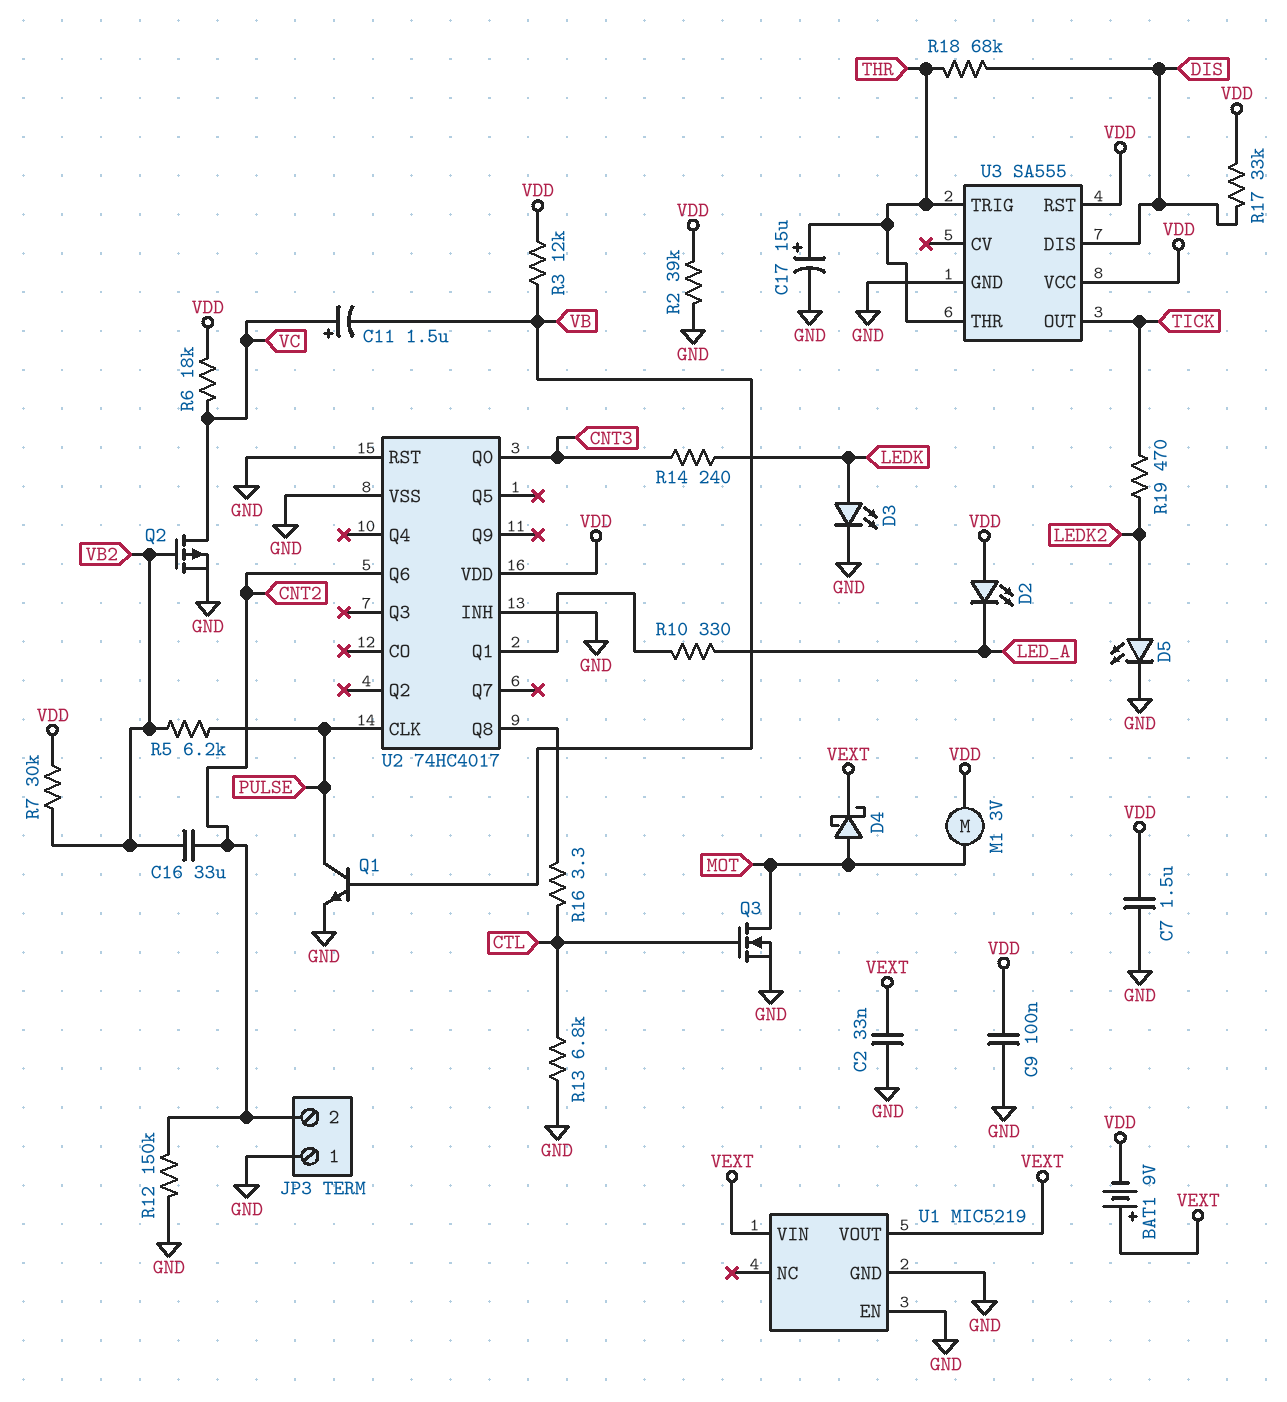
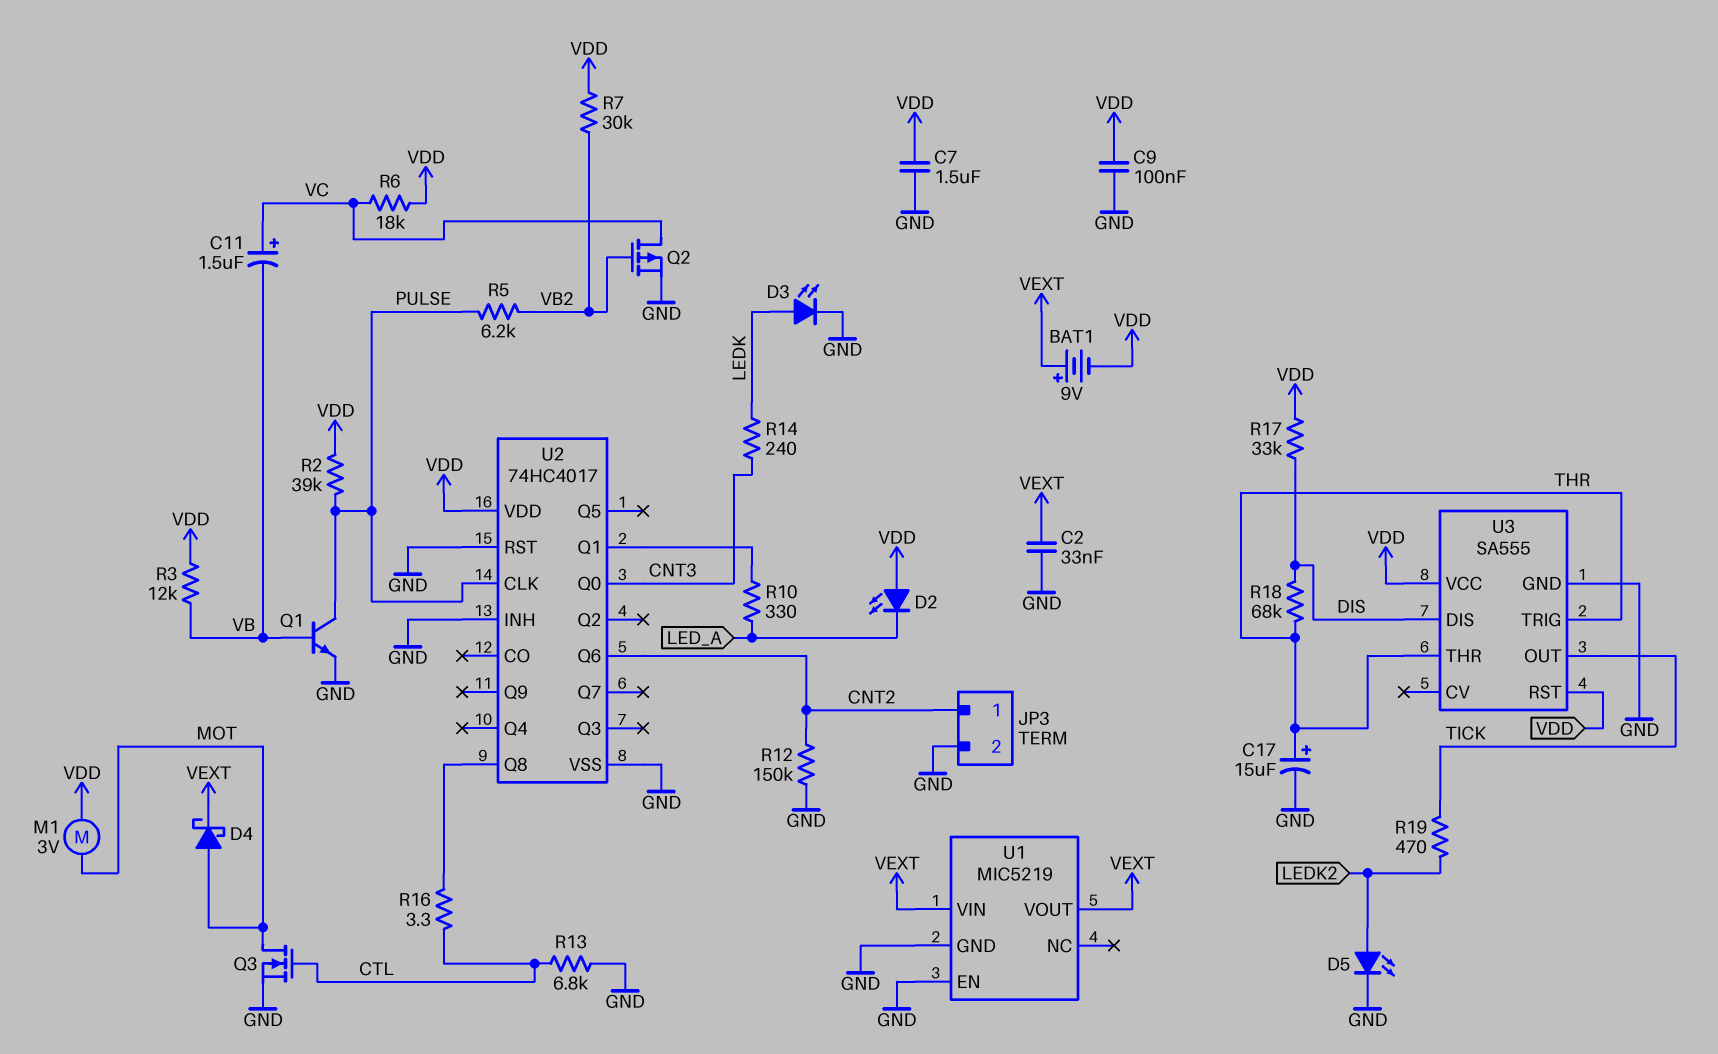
C16: 33uF (CNT2, VB2) -> none
JP3 pin 1: GND -> CNT2
JP3 pin 2: CNT2 -> GND
R2: 39k (GND, VDD) -> 39k (PULSE, VDD)

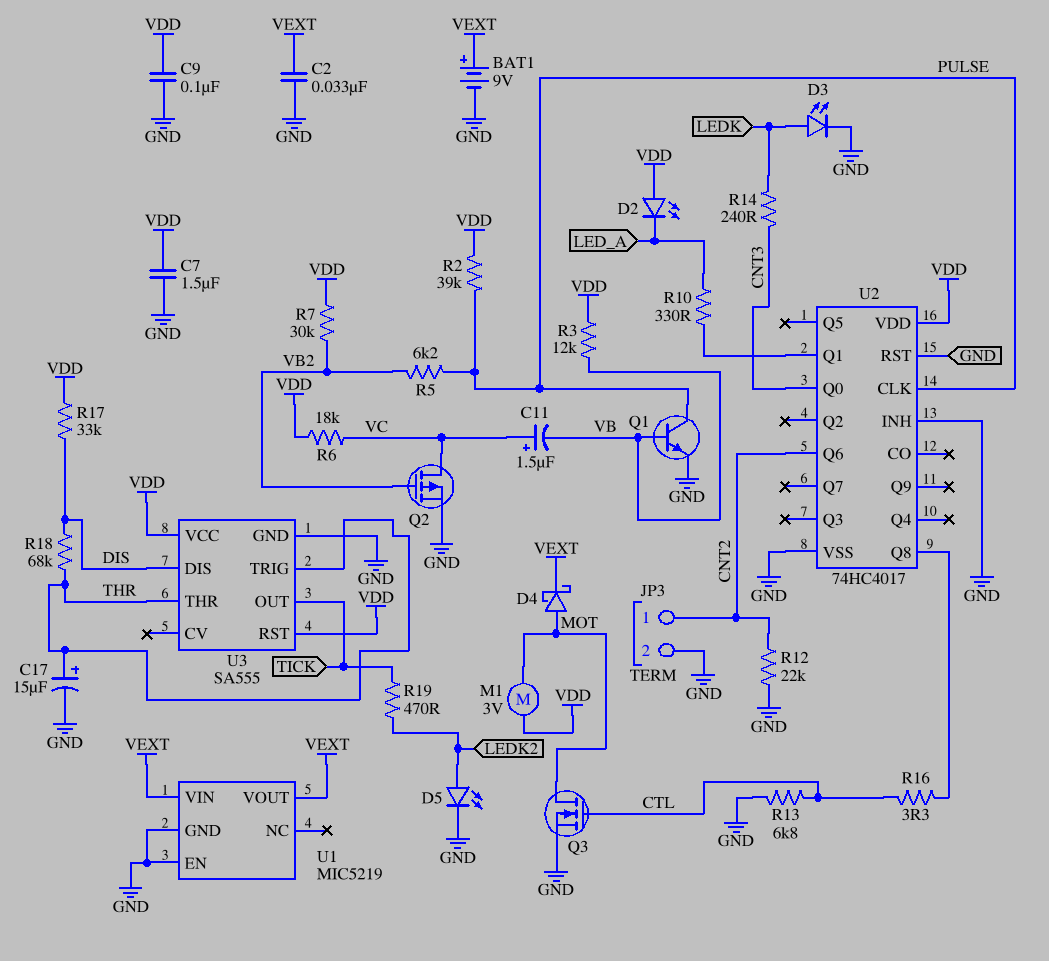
BAT1: 9V (plus VEXT, minus VDD) -> 9V (plus VEXT, minus GND)
R12: 150k (CNT2, GND) -> 22k (CNT2, GND)

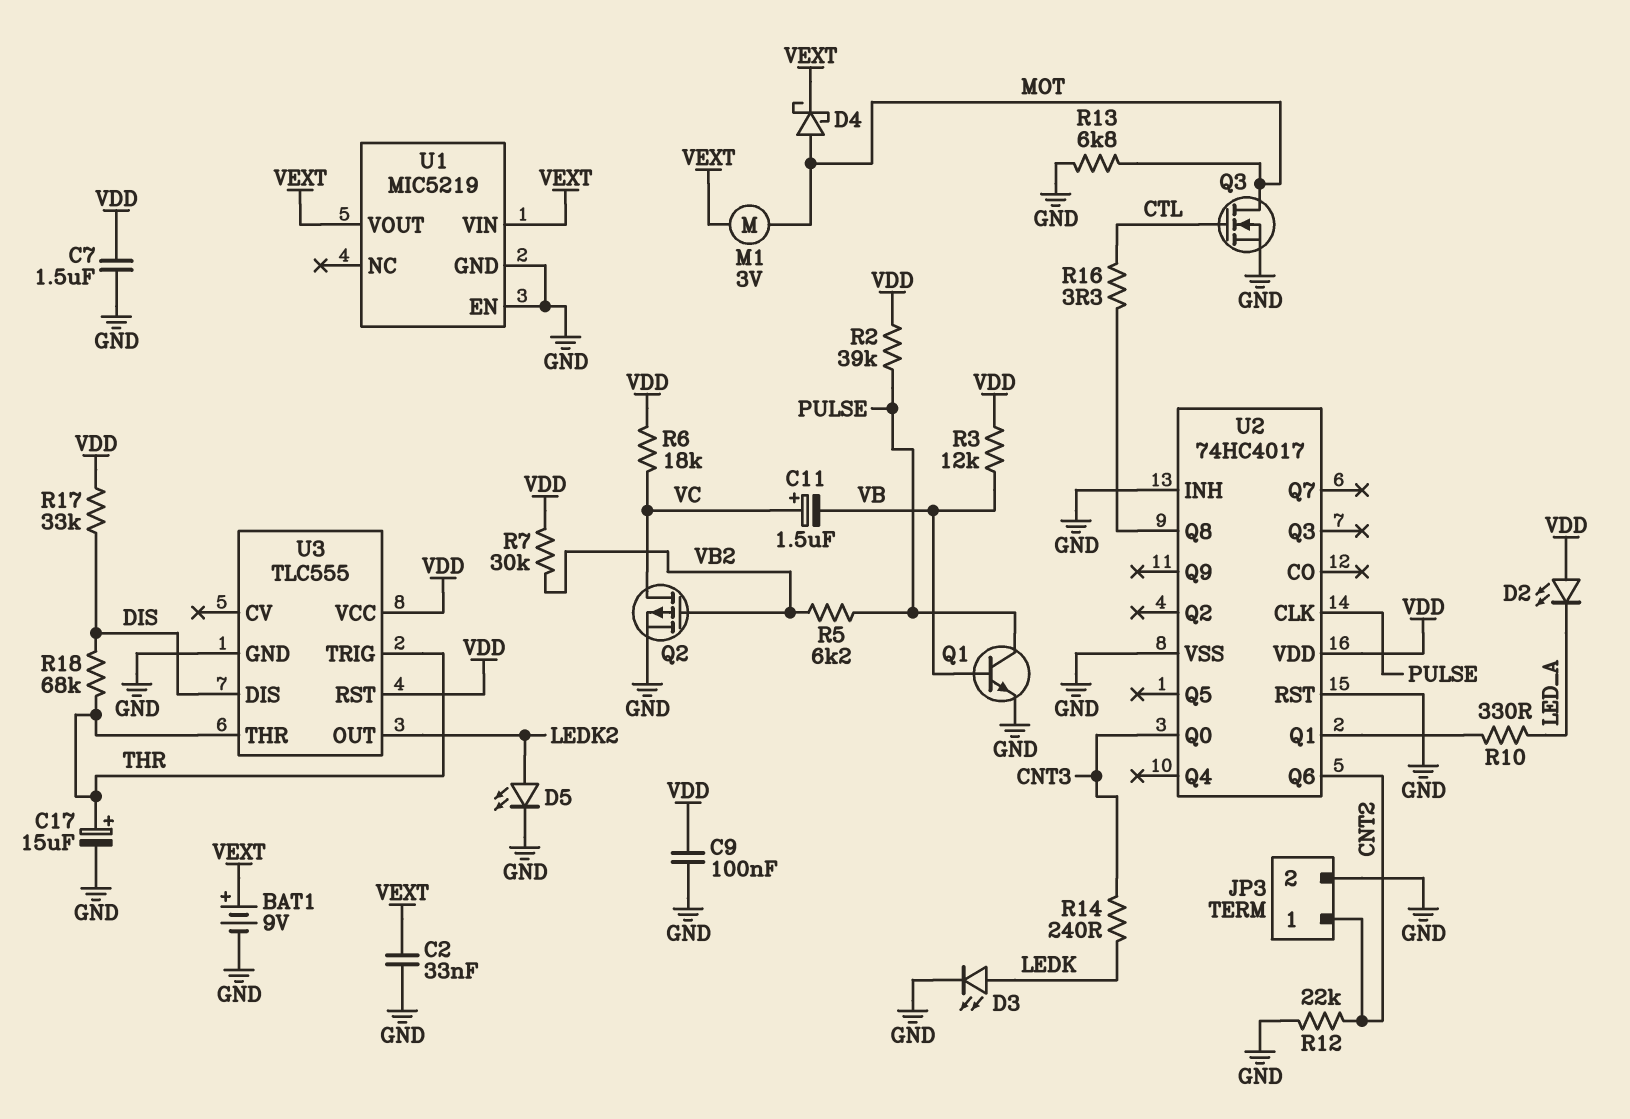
M1: motor 3V (MOT, VDD) -> motor 3V (MOT, VEXT)
R13: 6.8k (CTL, GND) -> 6.8k (GND, MOT)
R19: 470 (LEDK2, TICK) -> none
U3: SA555 -> TLC555
U3 pin OUT: TICK -> LEDK2

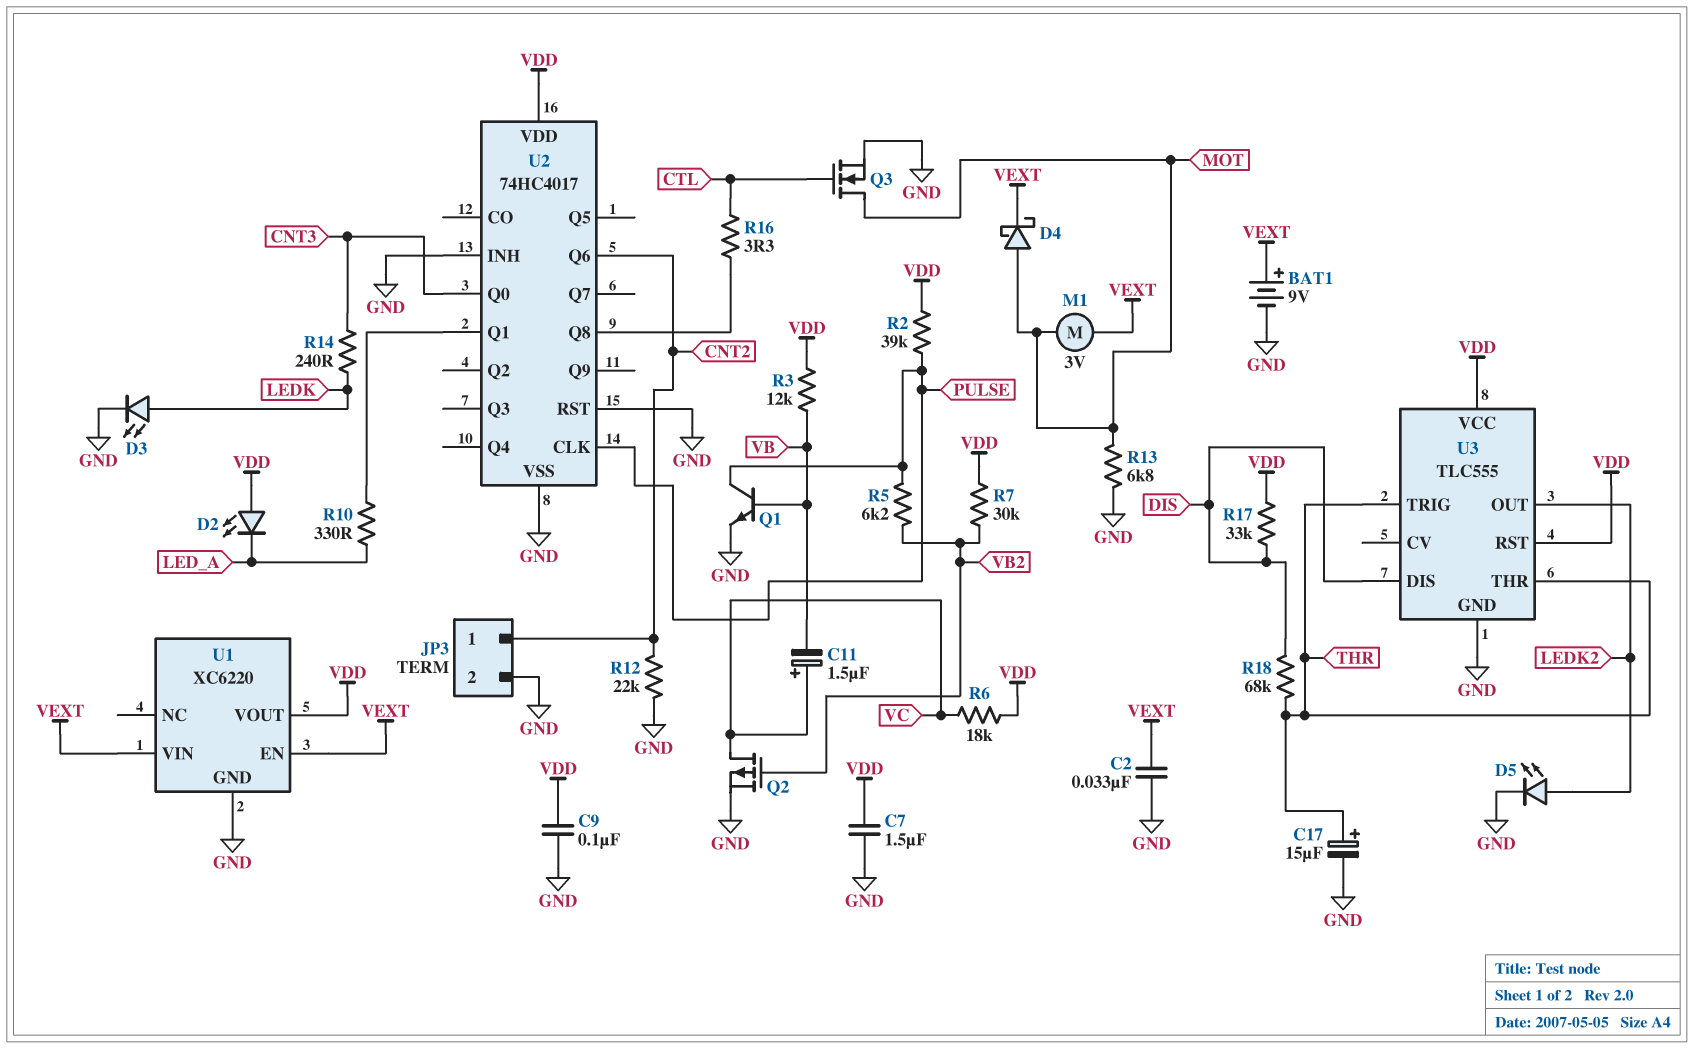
U1: MIC5219 -> XC6220
U1 pin EN: GND -> VEXT
U1 pin VOUT: VEXT -> VDD

